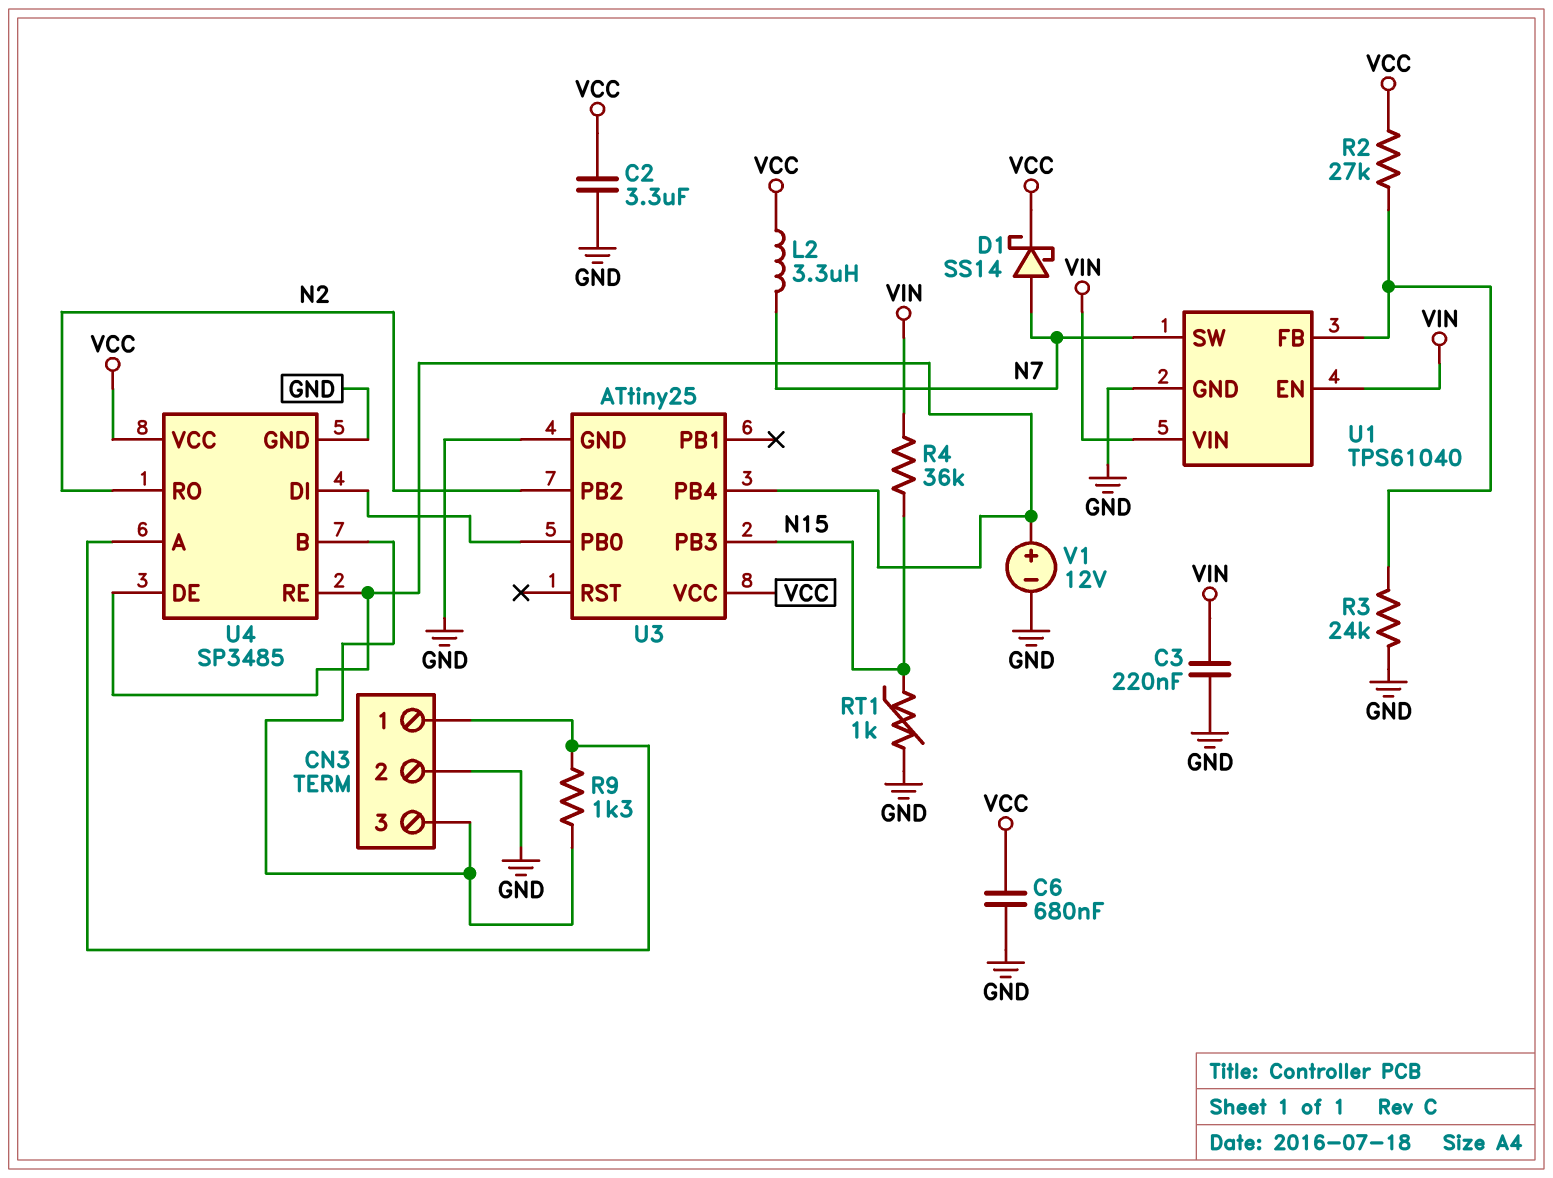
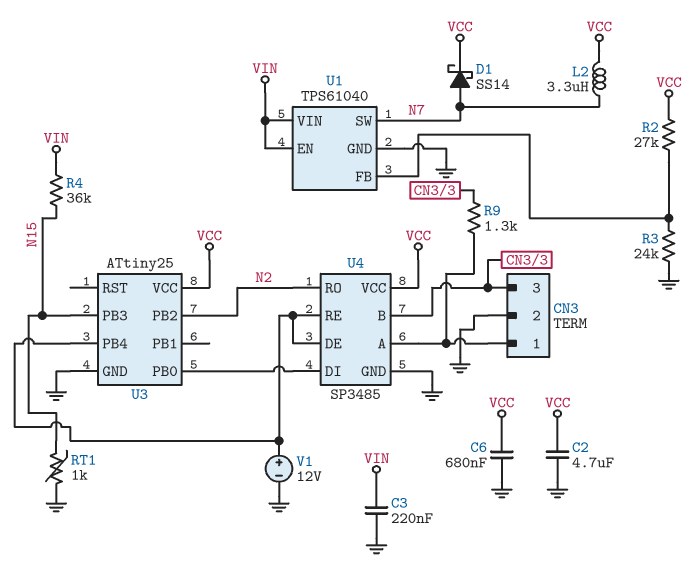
C2: 3.3uF (GND, VCC) -> 4.7uF (GND, VCC)

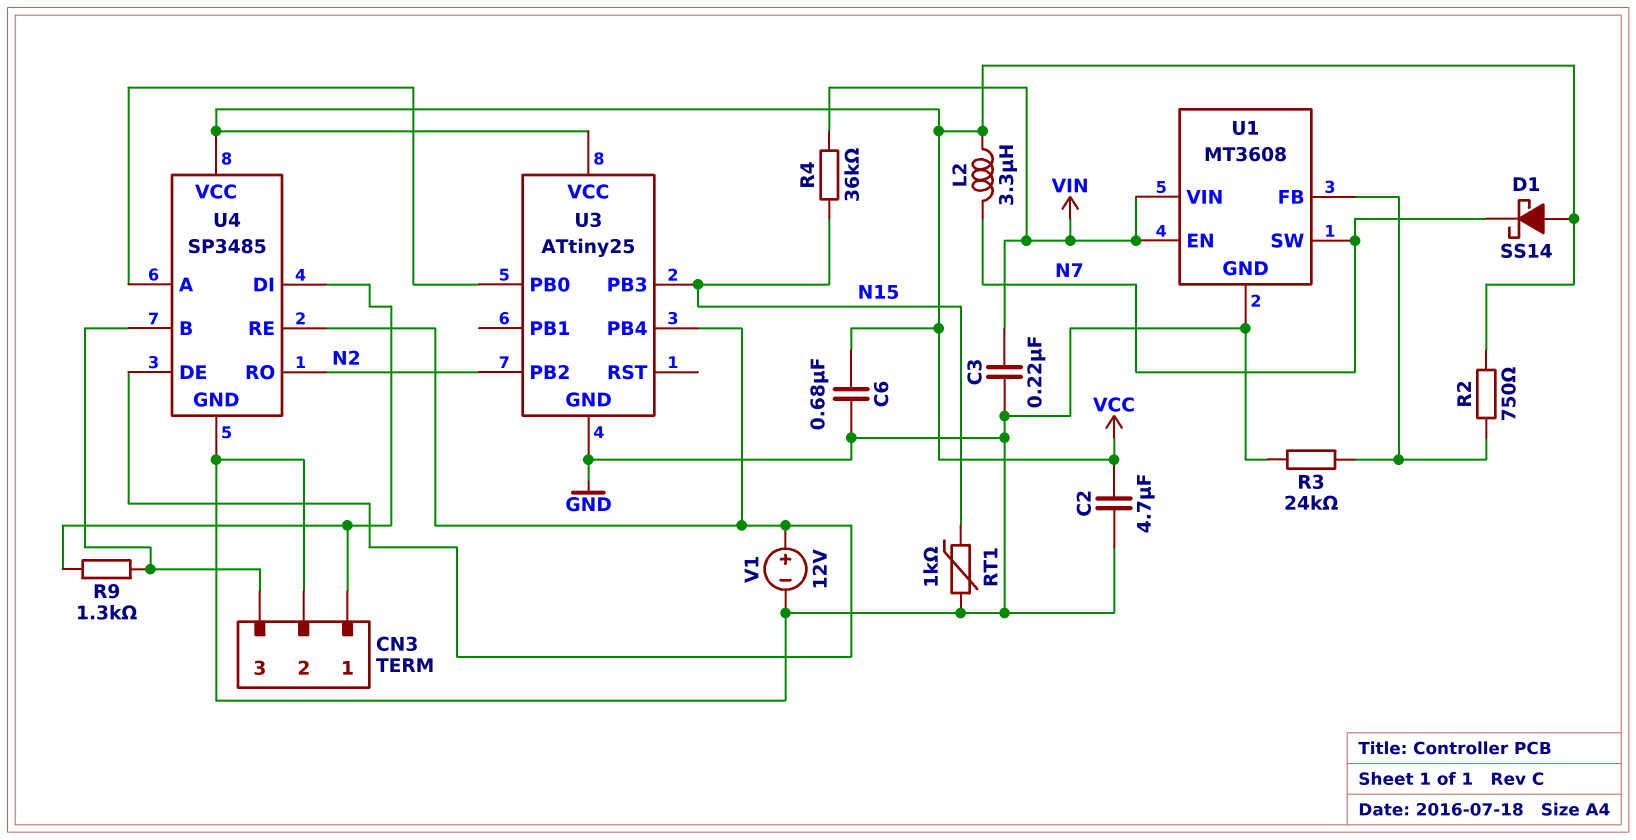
D1: schottky SS14 (A N7, K VCC) -> schottky SS14 (A VCC, K N7)
R2: 27k (U1/FB, VCC) -> 750 (U1/FB, VCC)
U1: TPS61040 -> MT3608
U4 pin A: CN3/1 -> U3/PB0
U4 pin DI: U3/PB0 -> CN3/1

